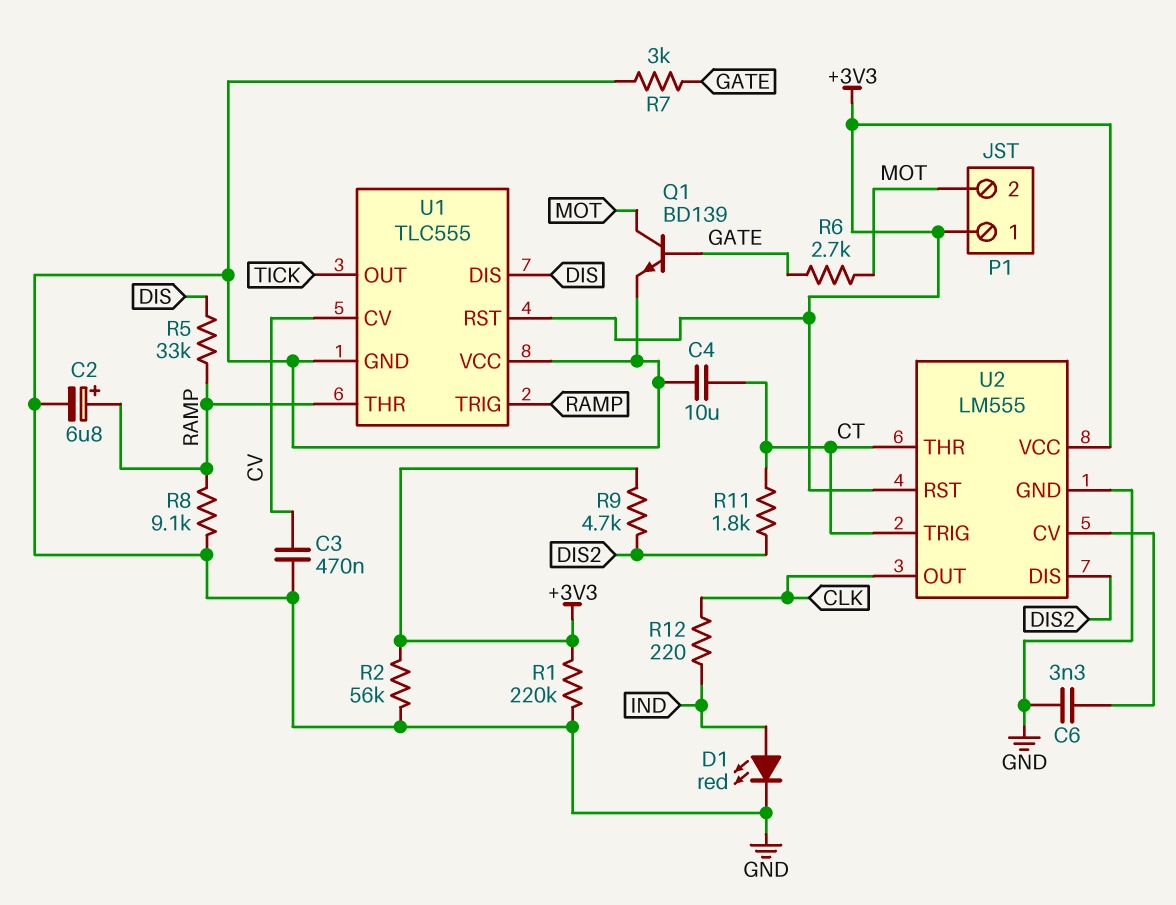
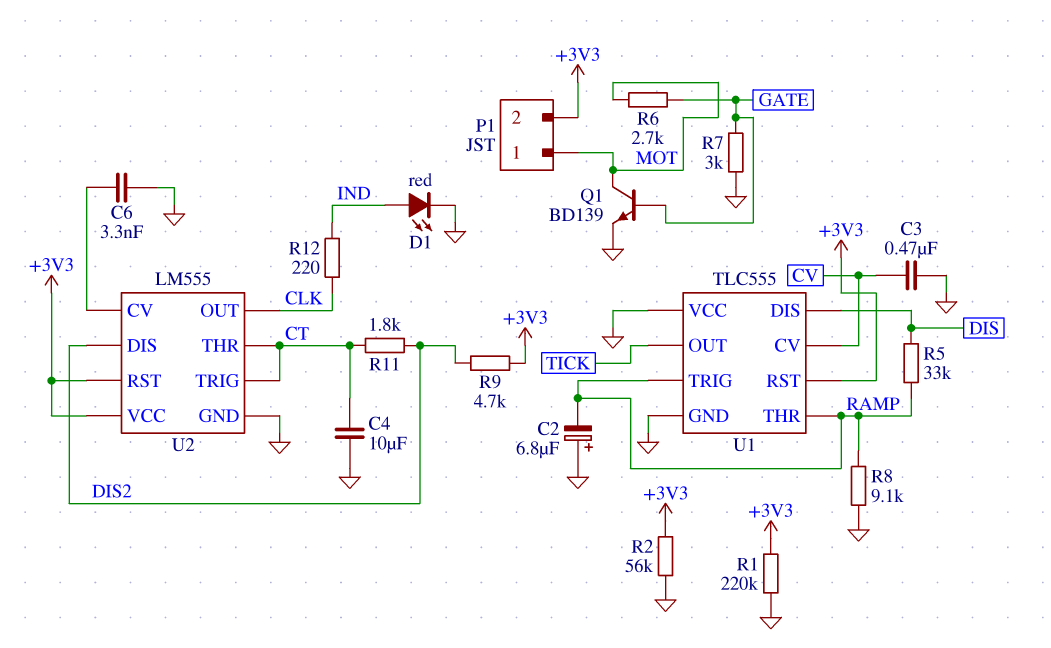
C2: 6.8uF (plus RAMP, minus GND) -> 6.8uF (plus GND, minus RAMP)
P1 pin 1: +3V3 -> MOT
P1 pin 2: MOT -> +3V3

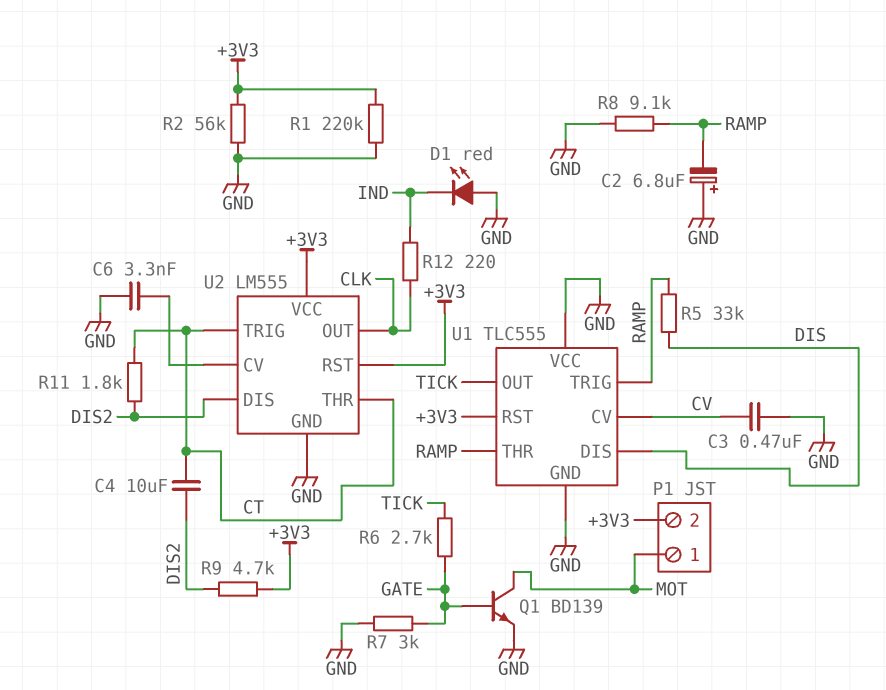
C4: 10uF (CT, GND) -> 10uF (CT, DIS2)
D1: LED red (A IND, K GND) -> LED red (A GND, K IND)
R6: 2.7k (GATE, MOT) -> 2.7k (GATE, TICK)

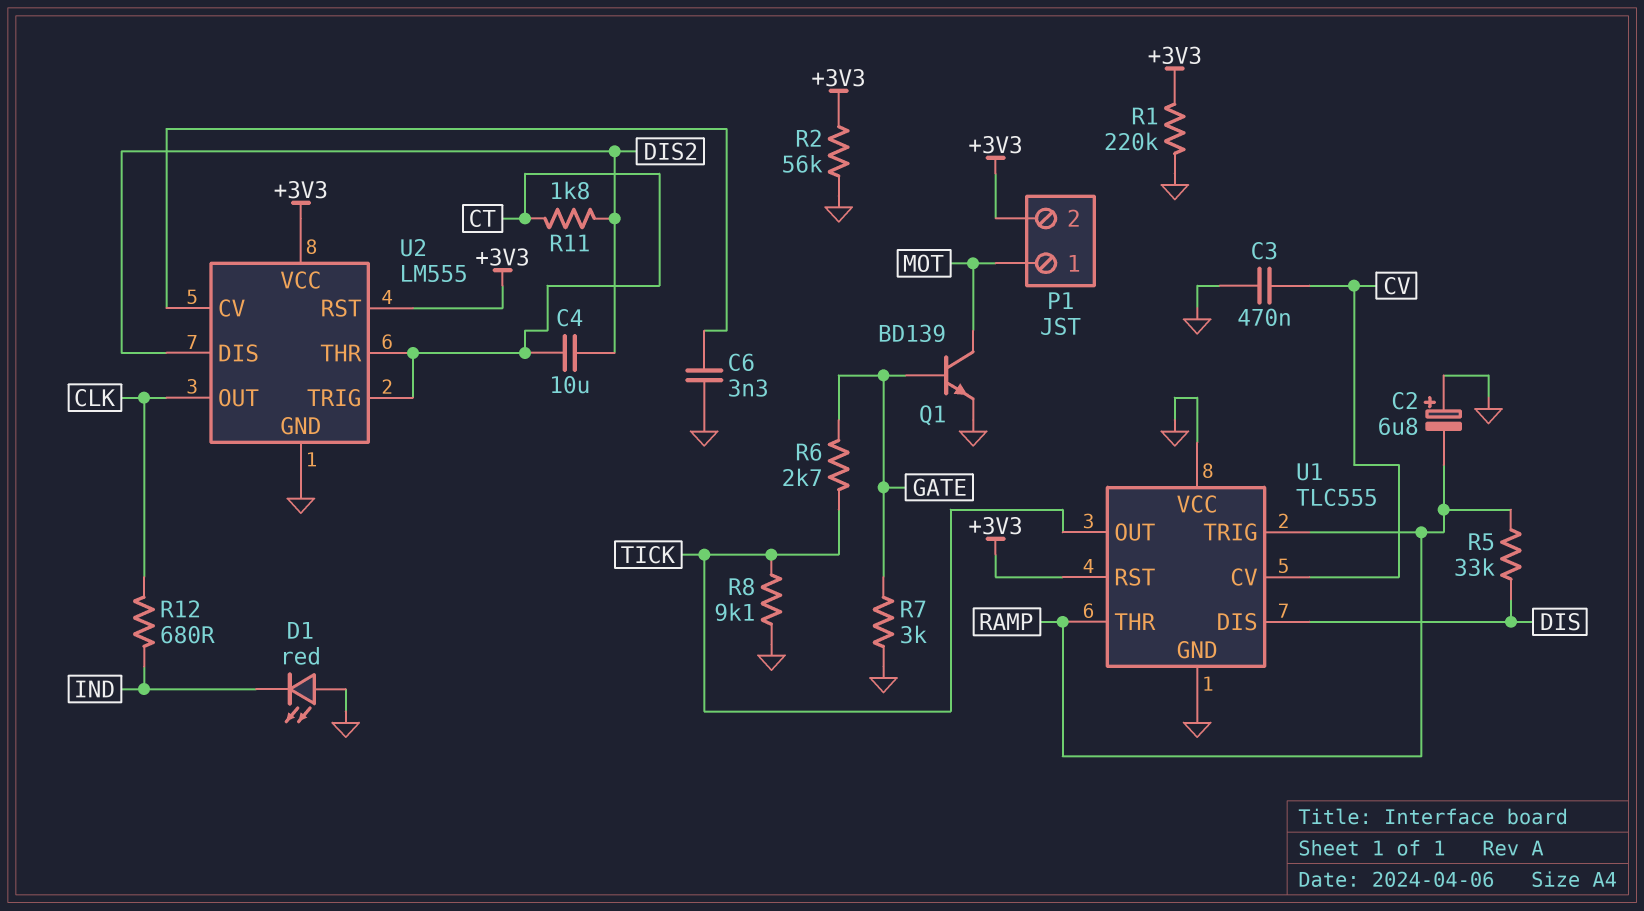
R8: 9.1k (GND, RAMP) -> 9.1k (GND, TICK)
R9: 4.7k (+3V3, DIS2) -> none
R12: 220 (CLK, IND) -> 680 (CLK, IND)

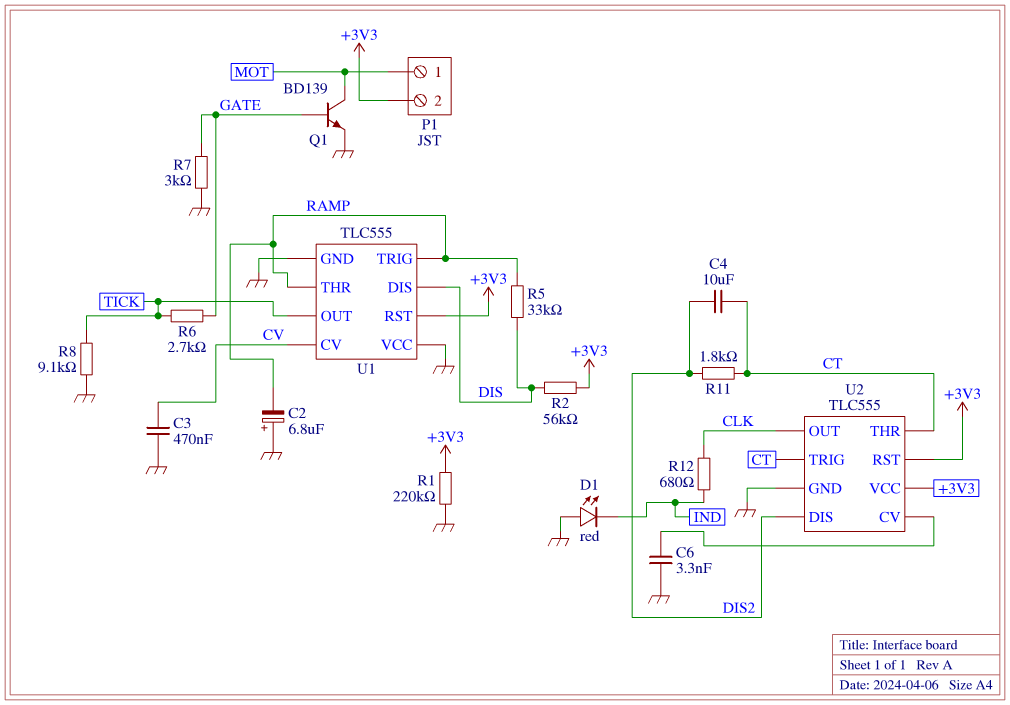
R2: 56k (+3V3, GND) -> 56k (+3V3, DIS)
U2: LM555 -> TLC555

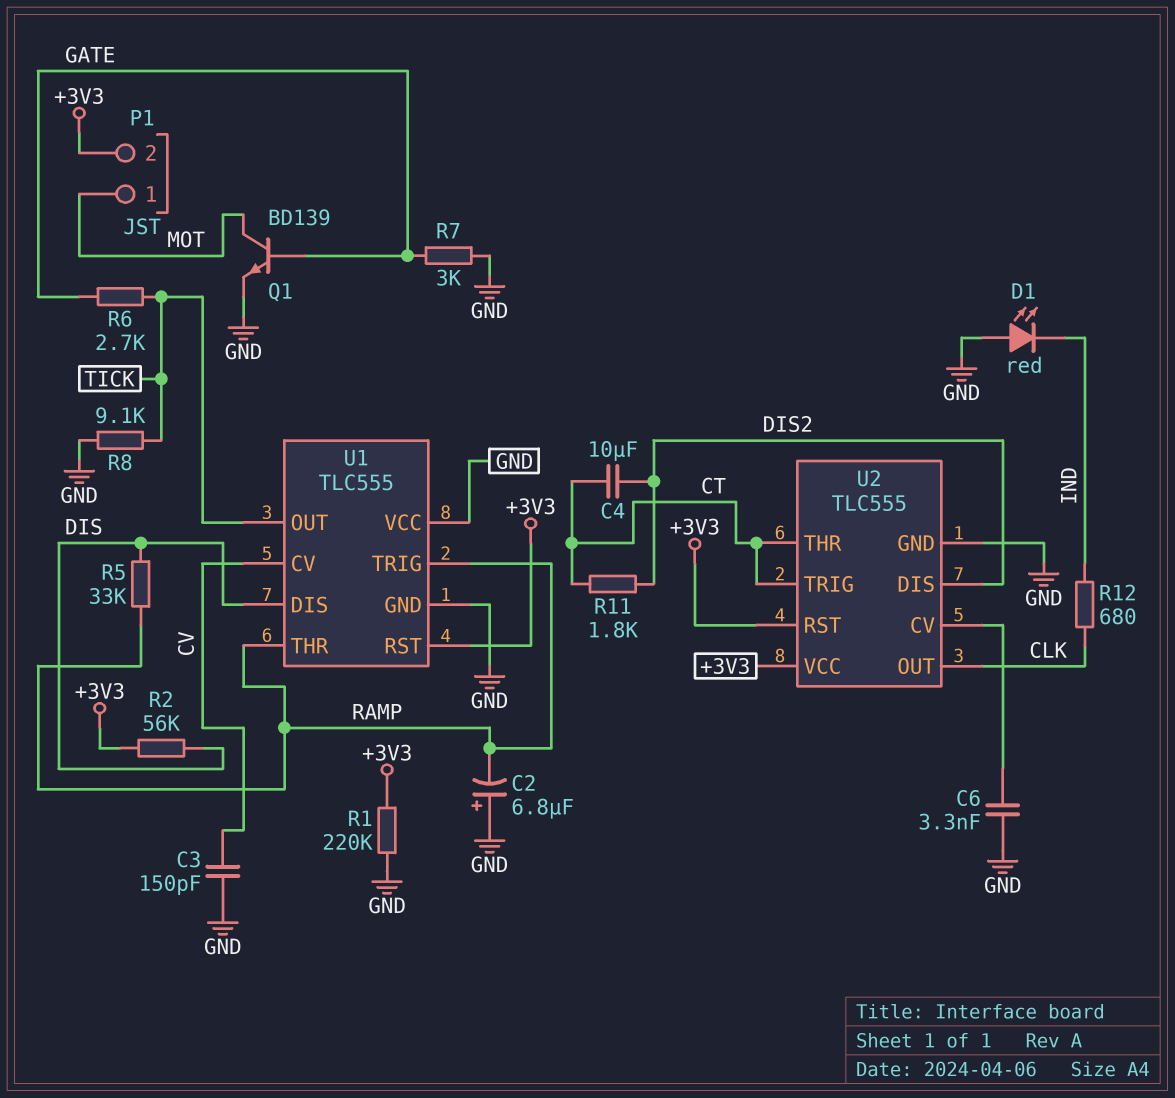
C3: 470nF (CV, GND) -> 150pF (CV, GND)

